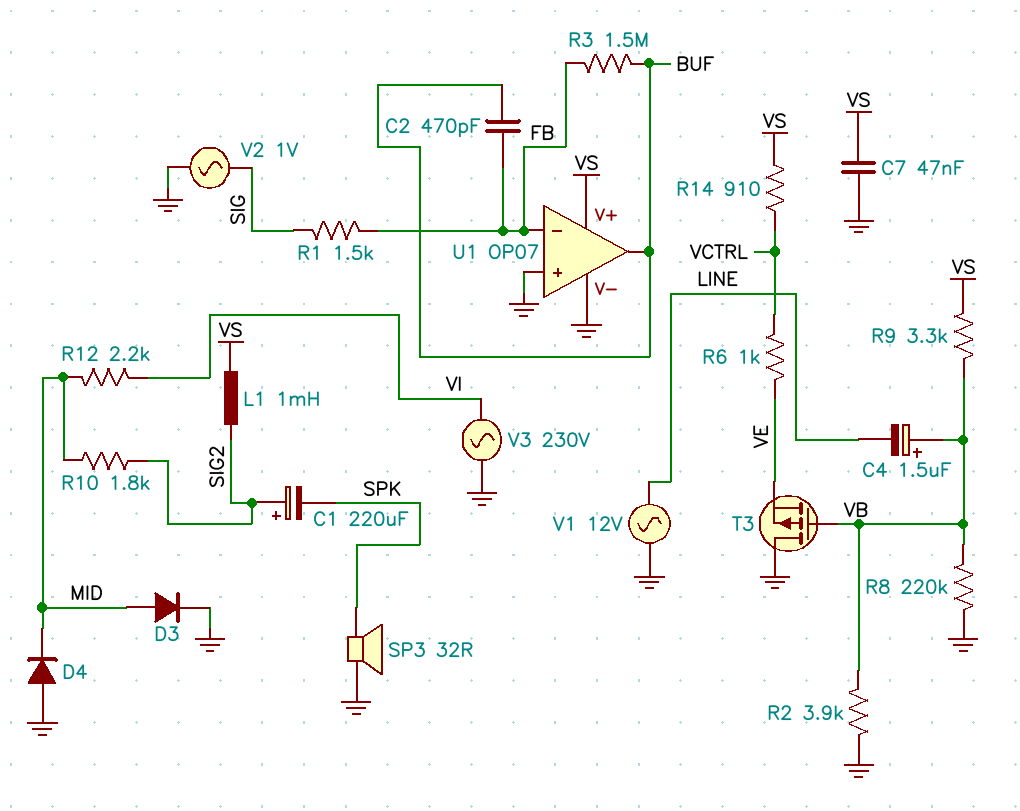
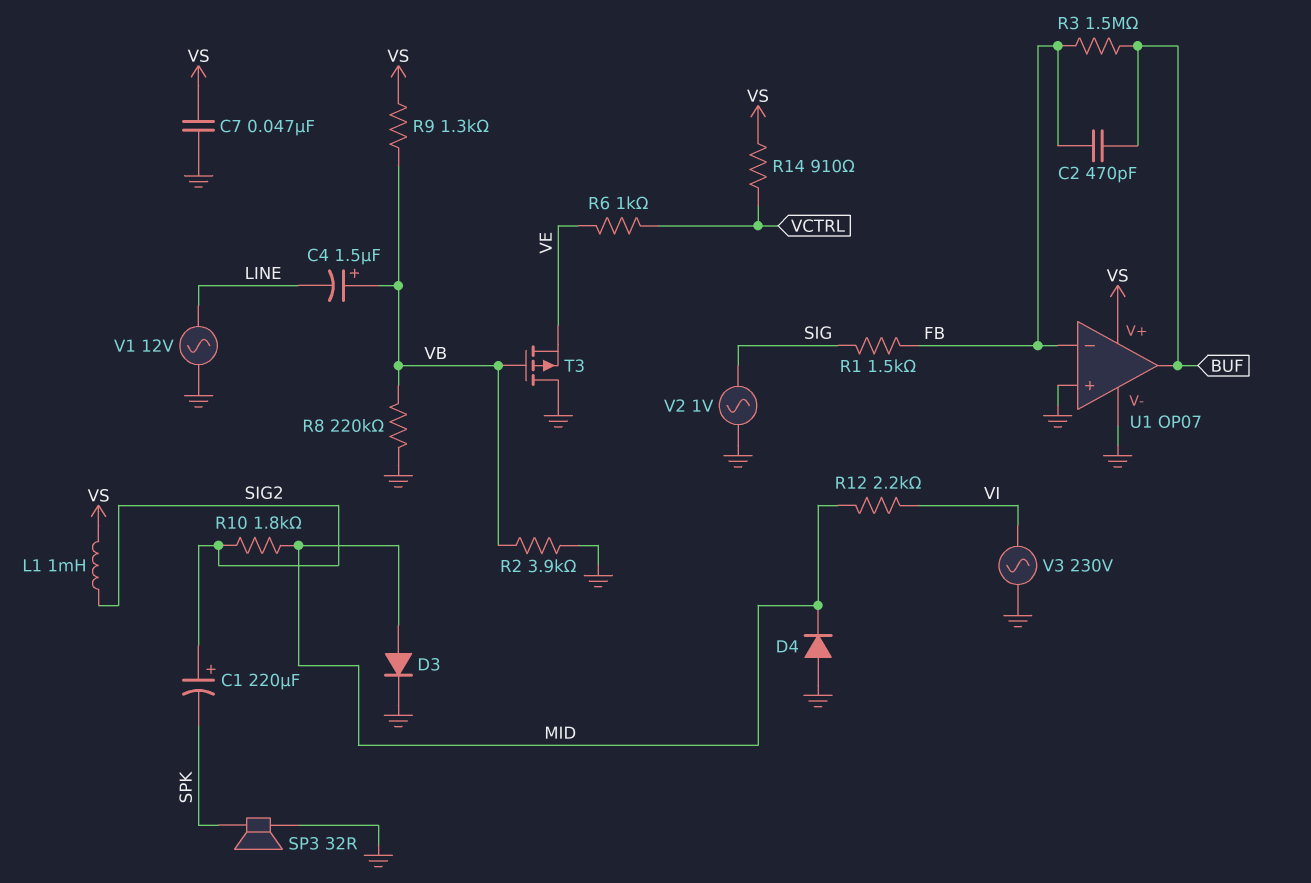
R9: 3.3k (VB, VS) -> 1.3k (VB, VS)

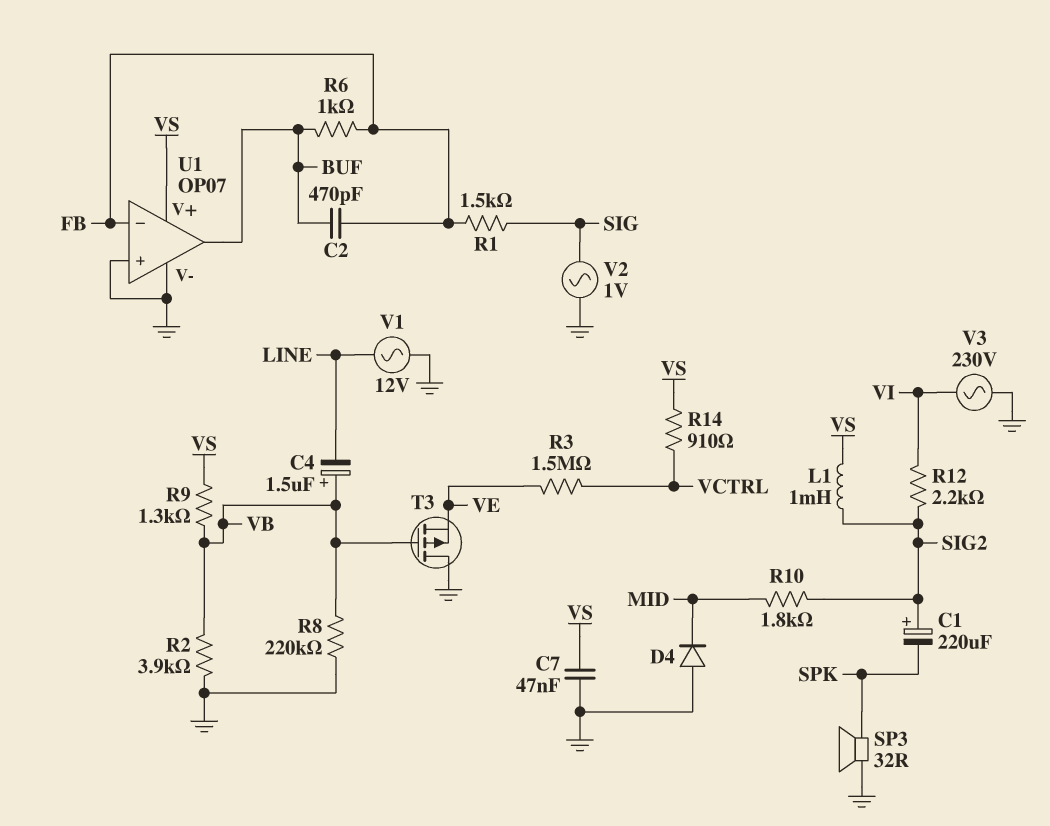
D3: diode (A MID, K GND) -> none
R3: 1.5M (BUF, FB) -> 1.5M (VCTRL, VE)
R6: 1k (VCTRL, VE) -> 1k (BUF, FB)
R12: 2.2k (MID, VI) -> 2.2k (SIG2, VI)

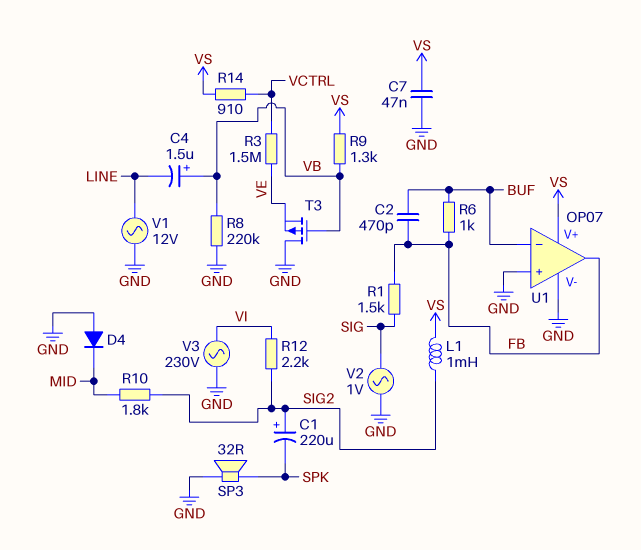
R2: 3.9k (GND, VB) -> none
U1 pin in-: FB -> BUF
U1 pin out: BUF -> FB

